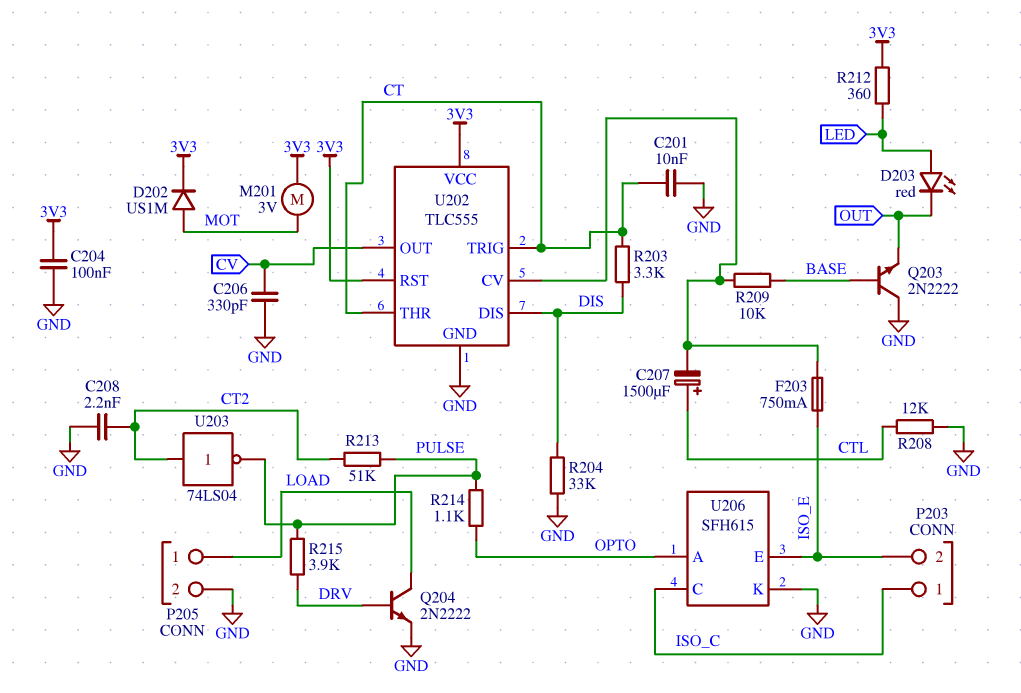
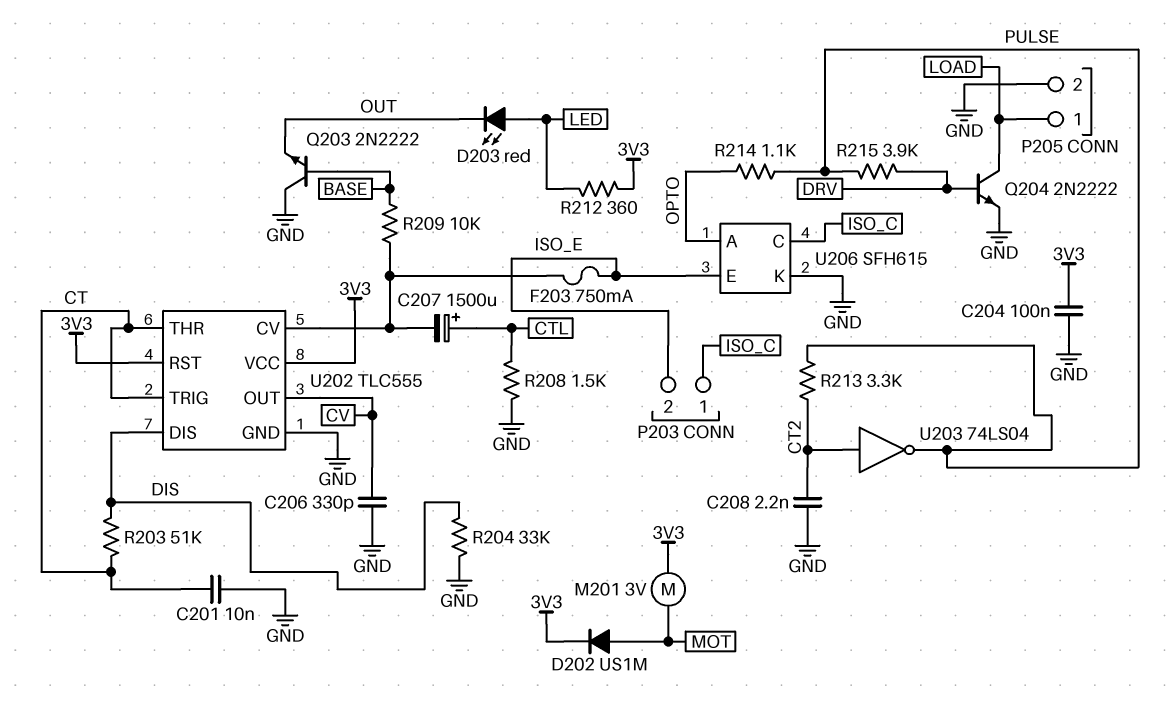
R203: 3.3k (CT, DIS) -> 51k (CT, DIS)
R208: 12k (CTL, GND) -> 1.5k (CTL, GND)
R213: 51k (CT2, PULSE) -> 3.3k (CT2, PULSE)

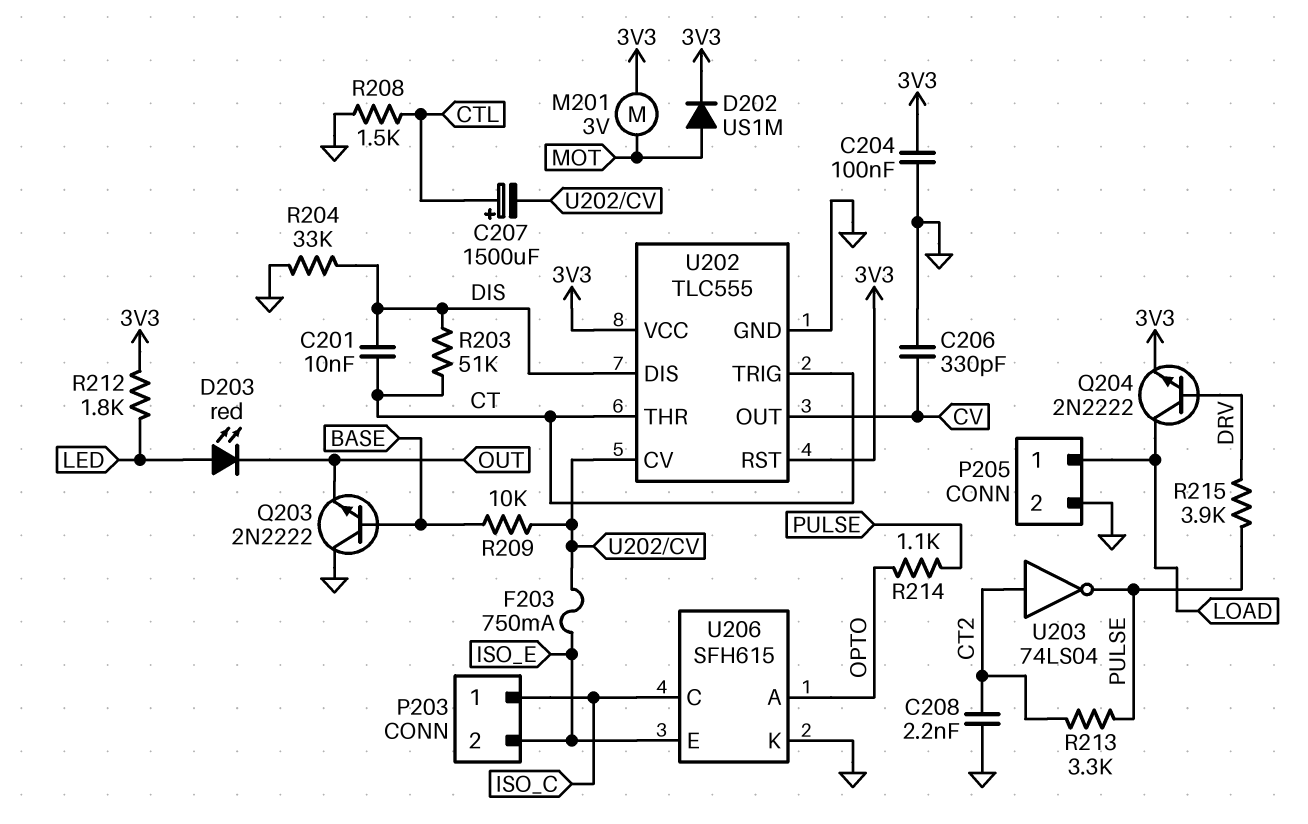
C201: 10nF (CT, GND) -> 10nF (CT, DIS)
Q204: NPN 2N2222 (B DRV, C LOAD, E GND) -> NPN 2N2222 (B DRV, C LOAD, E 3V3)
R212: 360 (3V3, LED) -> 1.8k (3V3, LED)

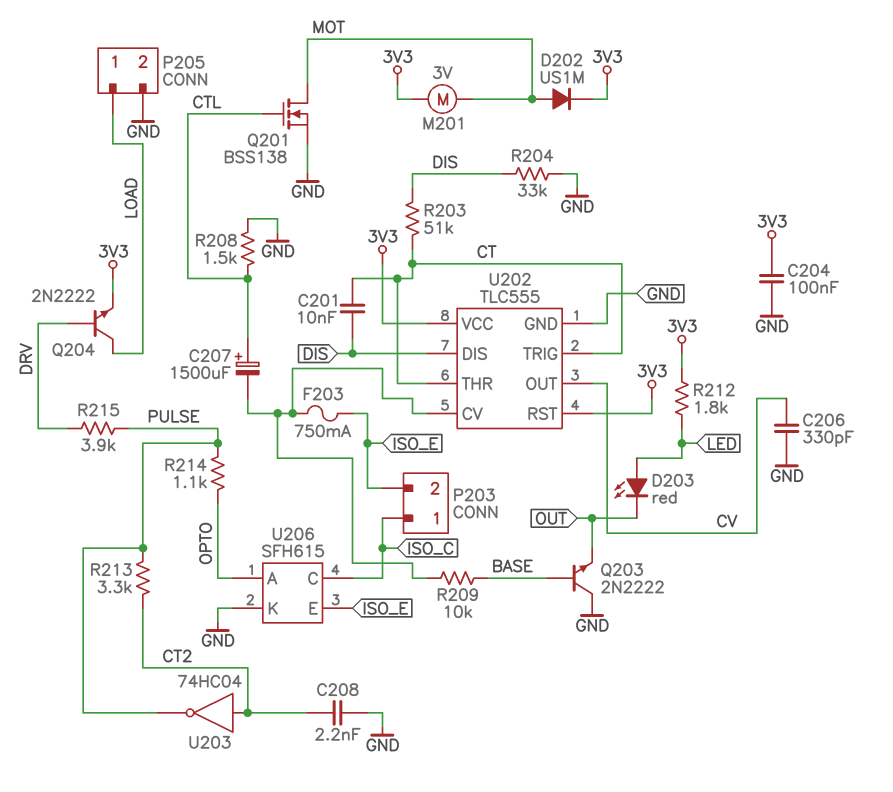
Q201: none -> NMOS BSS138 (G CTL, D MOT, S GND)
U203: NOT 74LS04 (in CT2, out PULSE) -> NOT 74HC04 (in CT2, out PULSE)

